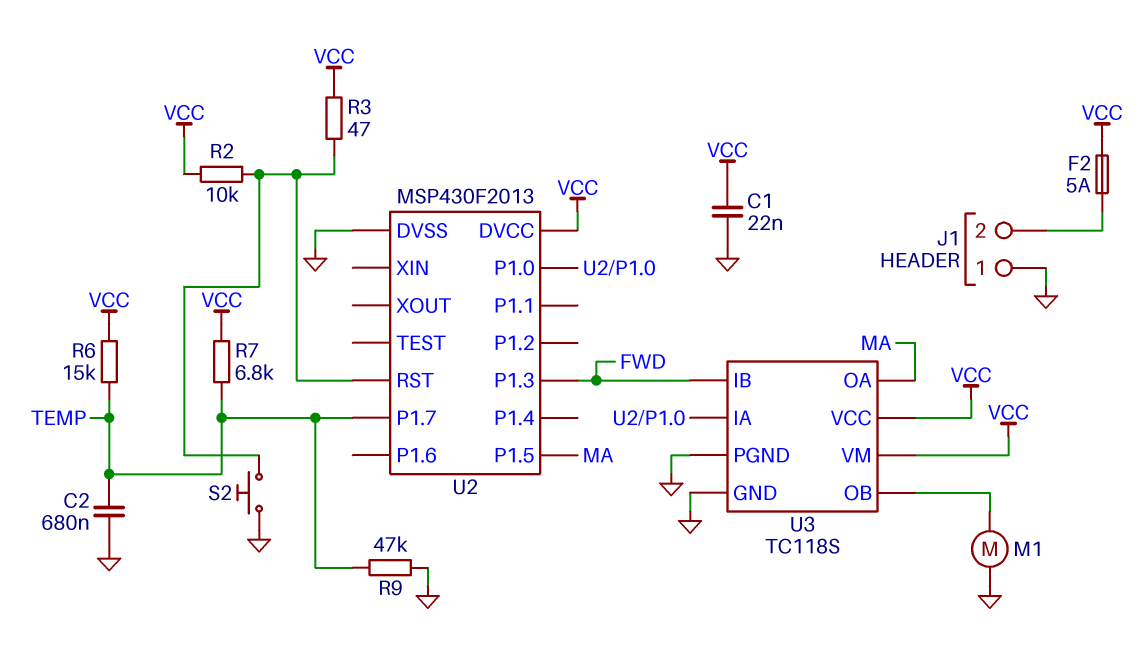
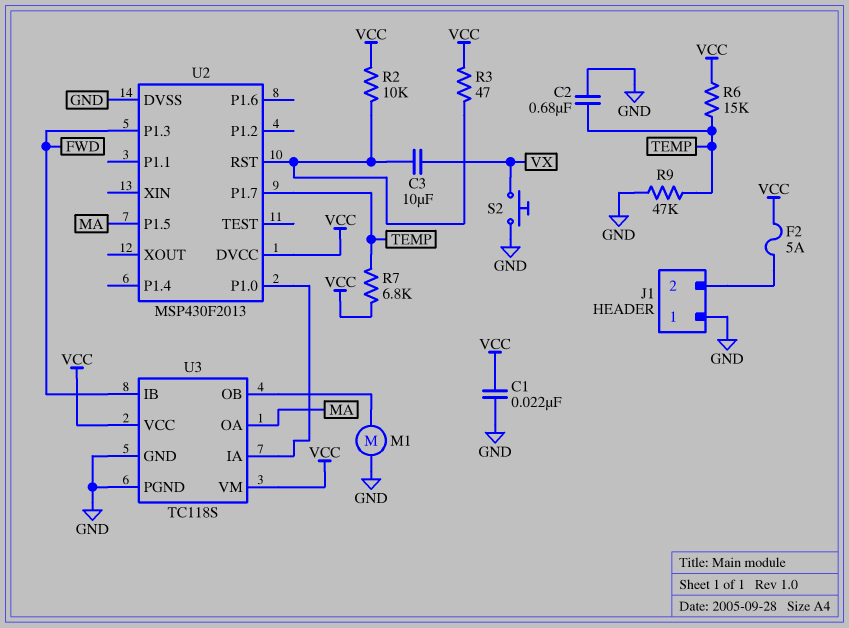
C3: none -> 10uF (U2/RST, VX)
S2: button (GND, U2/RST) -> button (GND, VX)

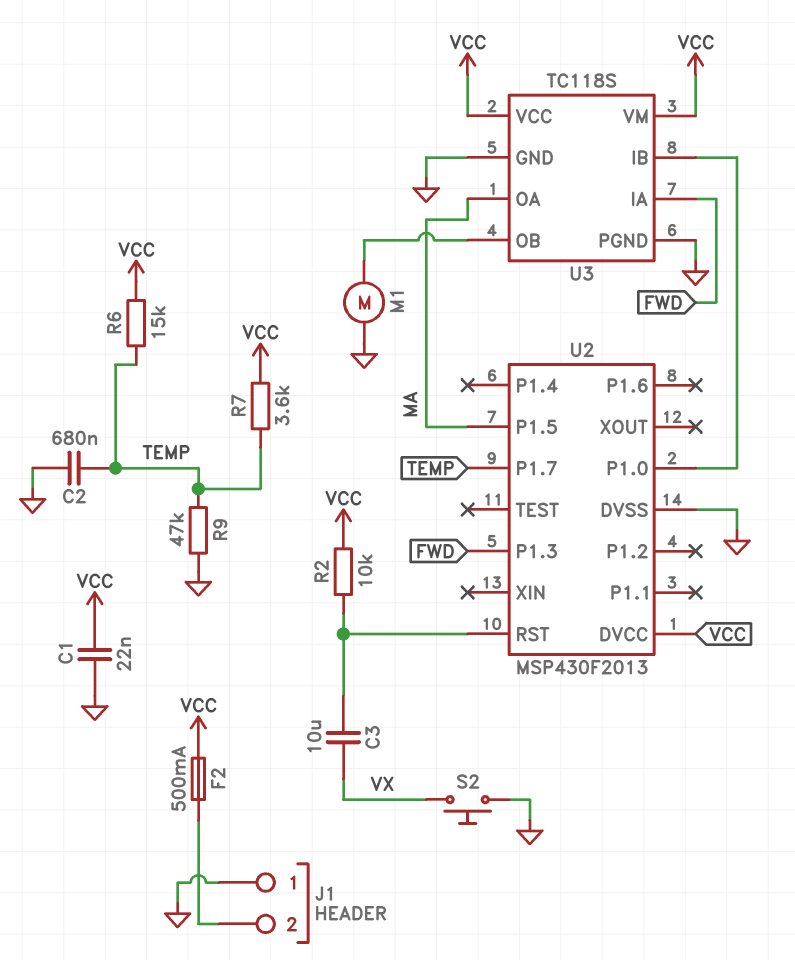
F2: 5A (J1/2, VCC) -> 500mA (J1/2, VCC)
R3: 47 (U2/RST, VCC) -> none
R7: 6.8k (TEMP, VCC) -> 3.6k (TEMP, VCC)
U3 pin IA: U2/P1.0 -> FWD
U3 pin IB: FWD -> U2/P1.0

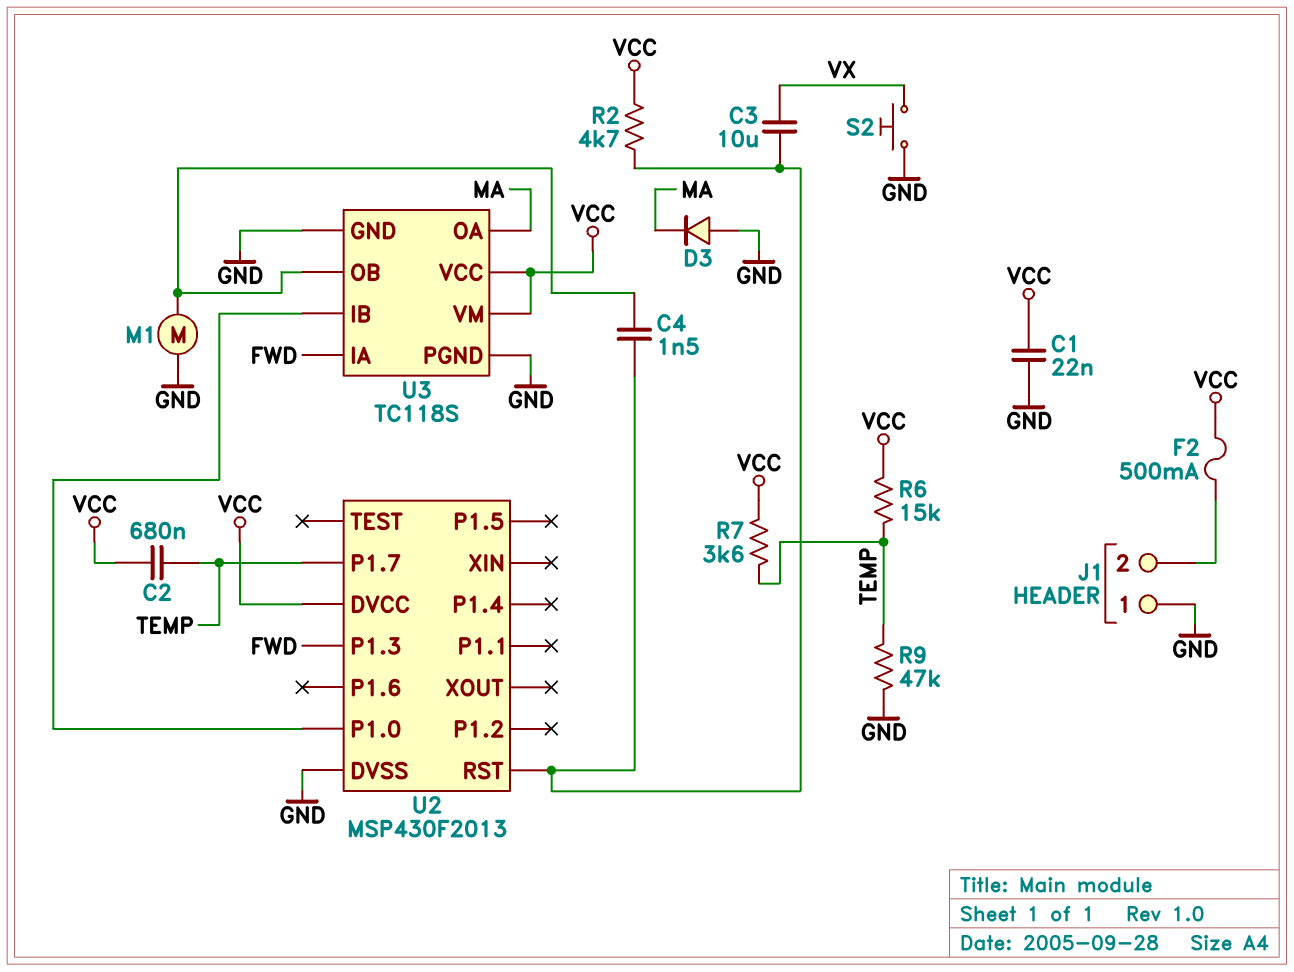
C2: 680nF (GND, TEMP) -> 680nF (TEMP, VCC)
C4: none -> 1.5nF (U2/RST, U3/OB)
D3: none -> diode (A GND, K MA)
R2: 10k (U2/RST, VCC) -> 4.7k (U2/RST, VCC)
U2 pin P1.5: MA -> none

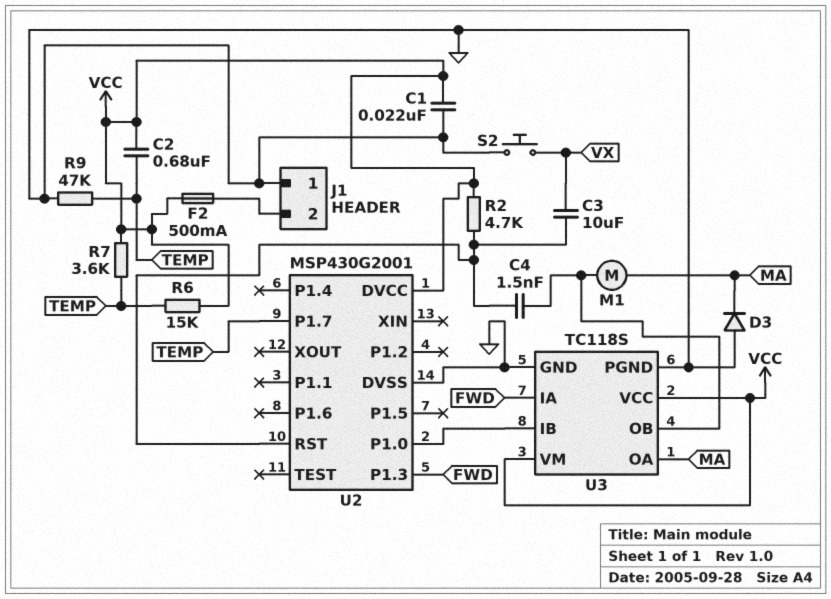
M1: motor (GND, U3/OB) -> motor (MA, U3/OB)
U2: MSP430F2013 -> MSP430G2001

